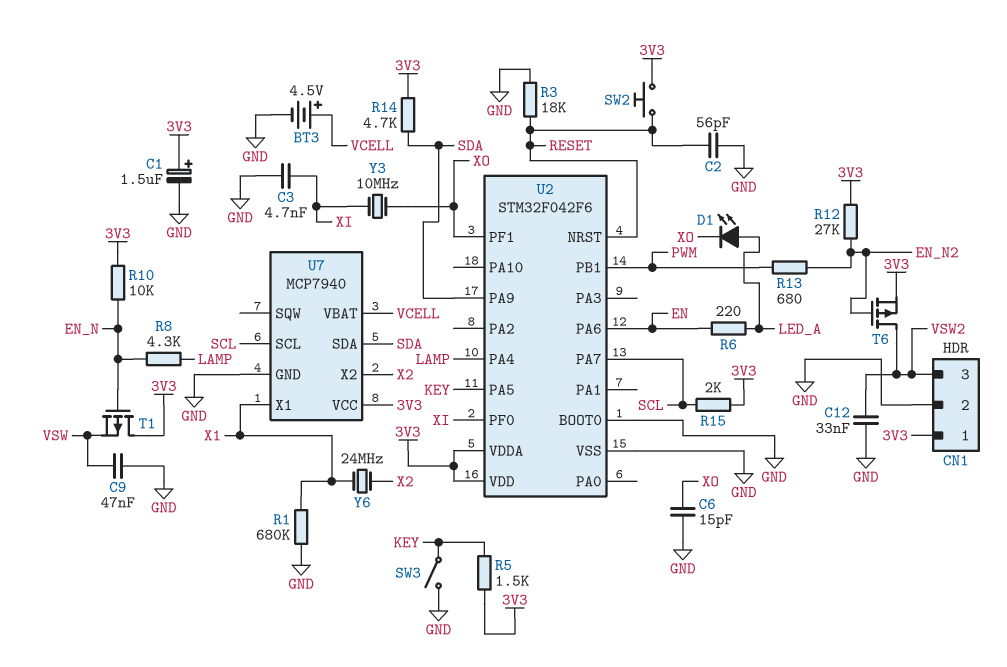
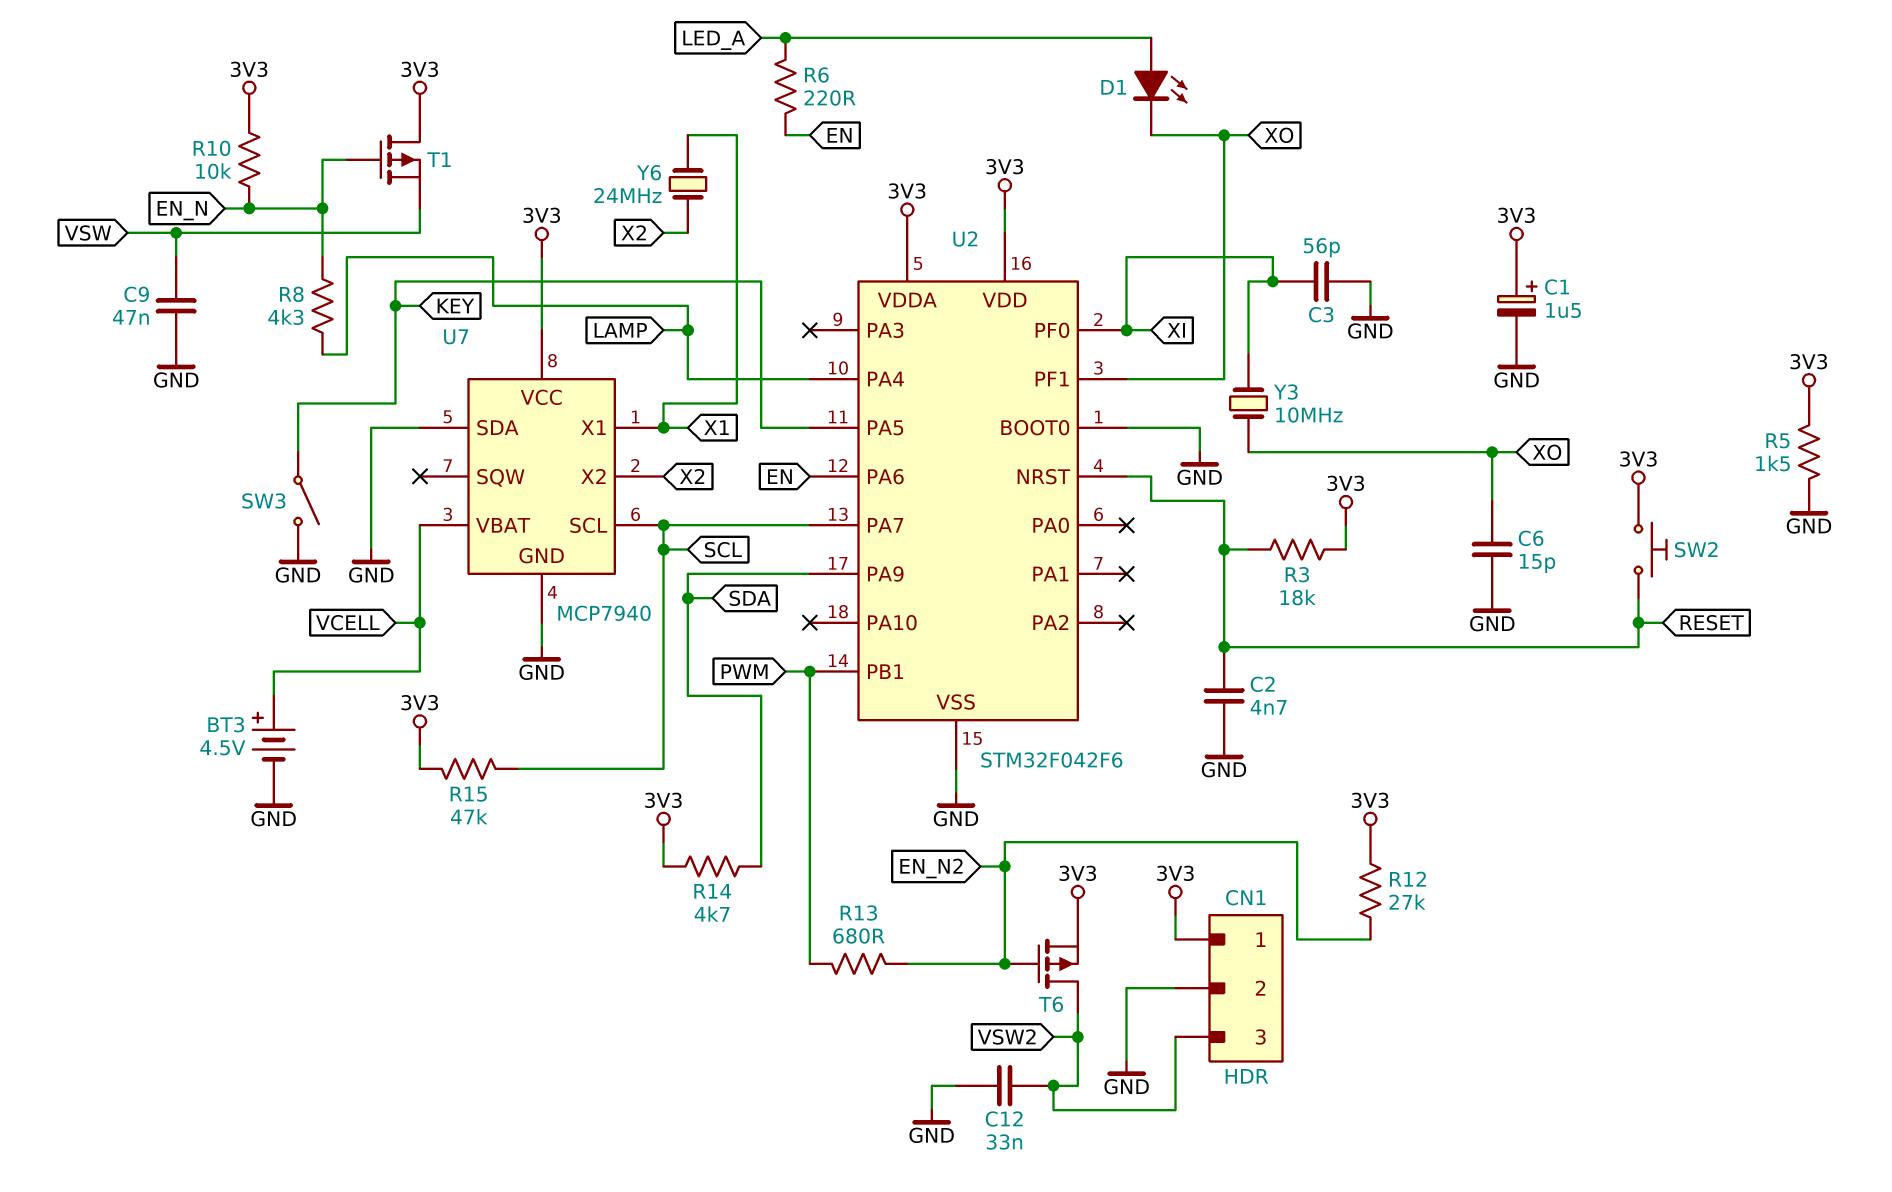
C2: 56pF (GND, RESET) -> 4.7nF (GND, RESET)
C3: 4.7nF (GND, XI) -> 56pF (GND, XI)
R1: 680k (GND, X1) -> none
R3: 18k (GND, RESET) -> 18k (3V3, RESET)
R5: 1.5k (3V3, KEY) -> 1.5k (3V3, GND)
R15: 2k (3V3, SCL) -> 47k (3V3, SCL)
U7 pin SDA: SDA -> GND

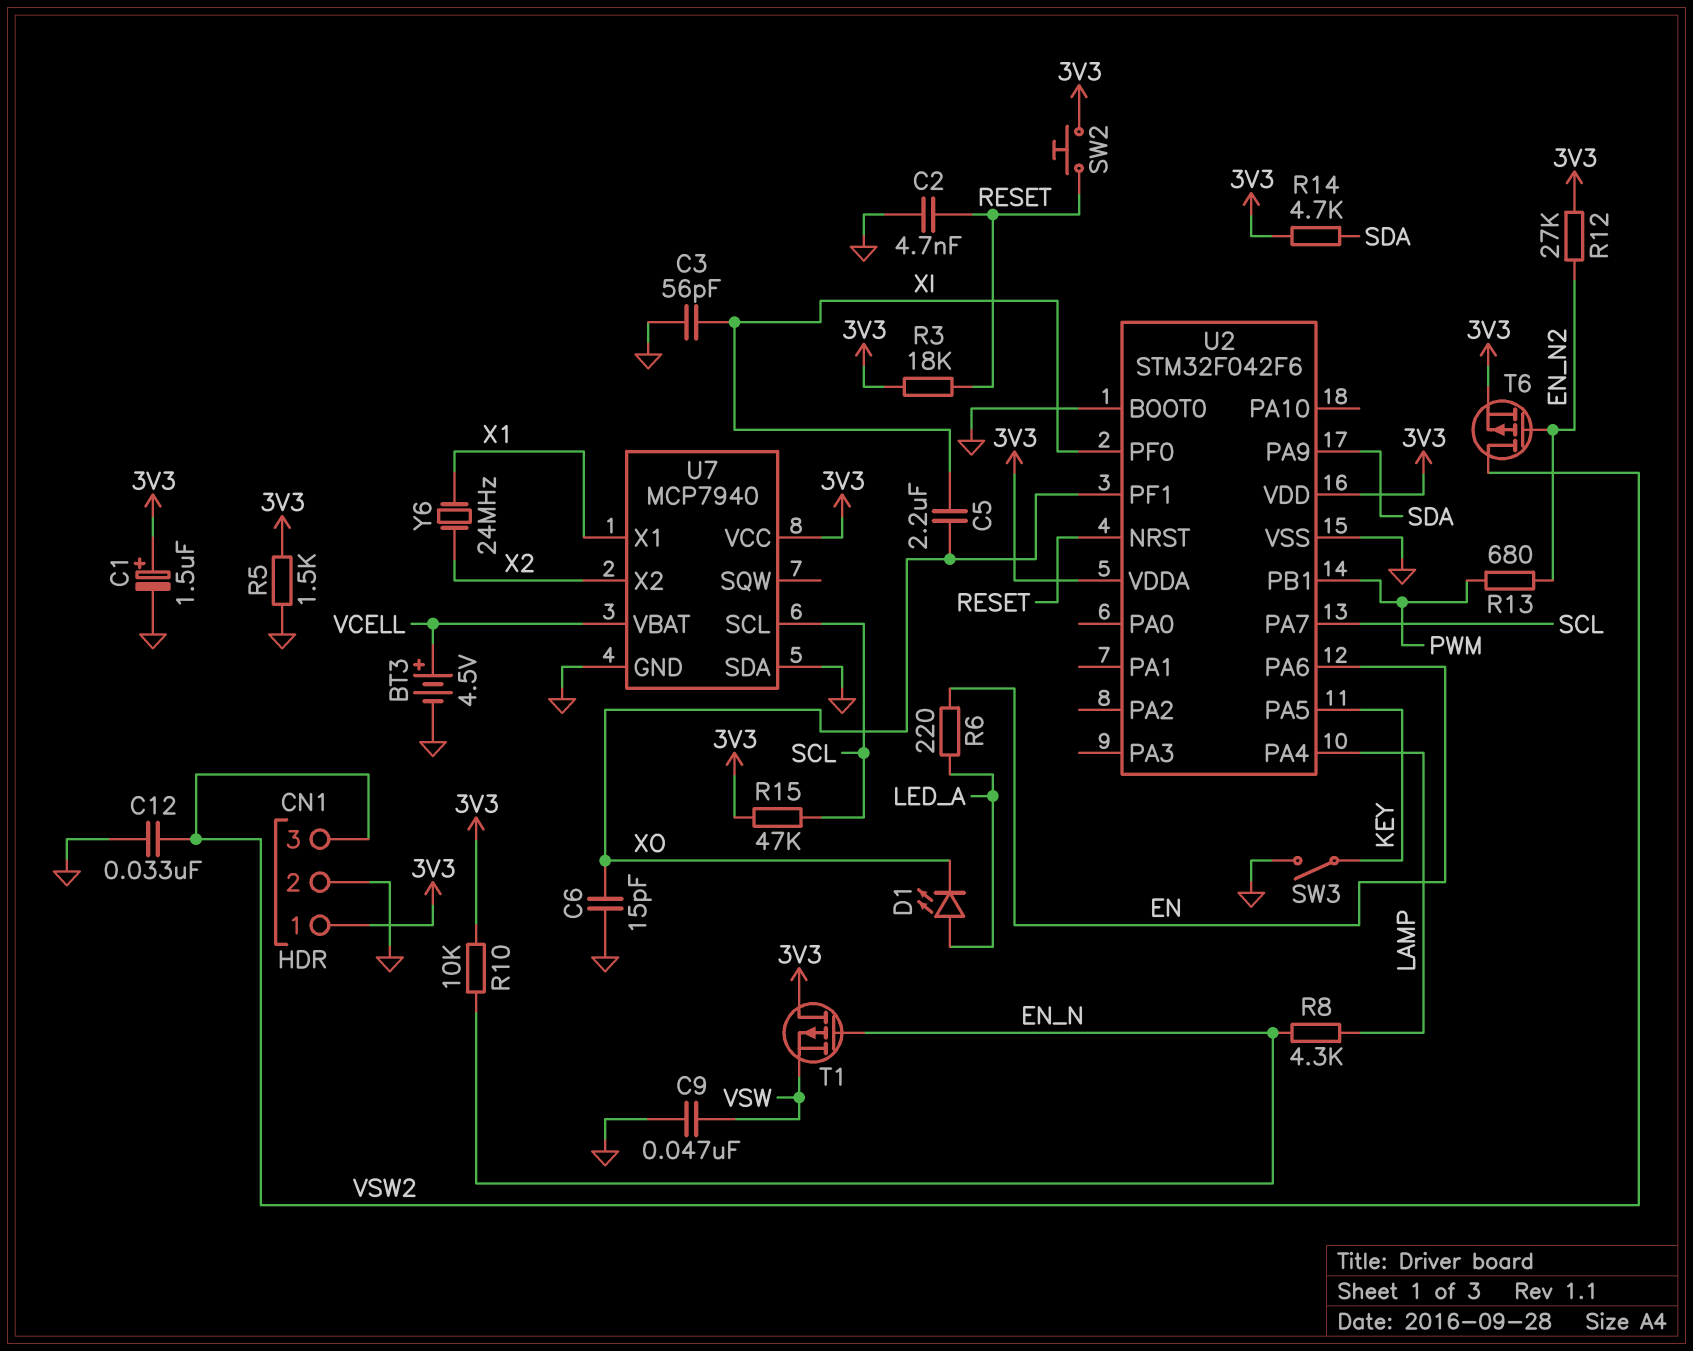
C5: none -> 2.2uF (XI, XO)
Y3: 10MHz (XI, XO) -> none

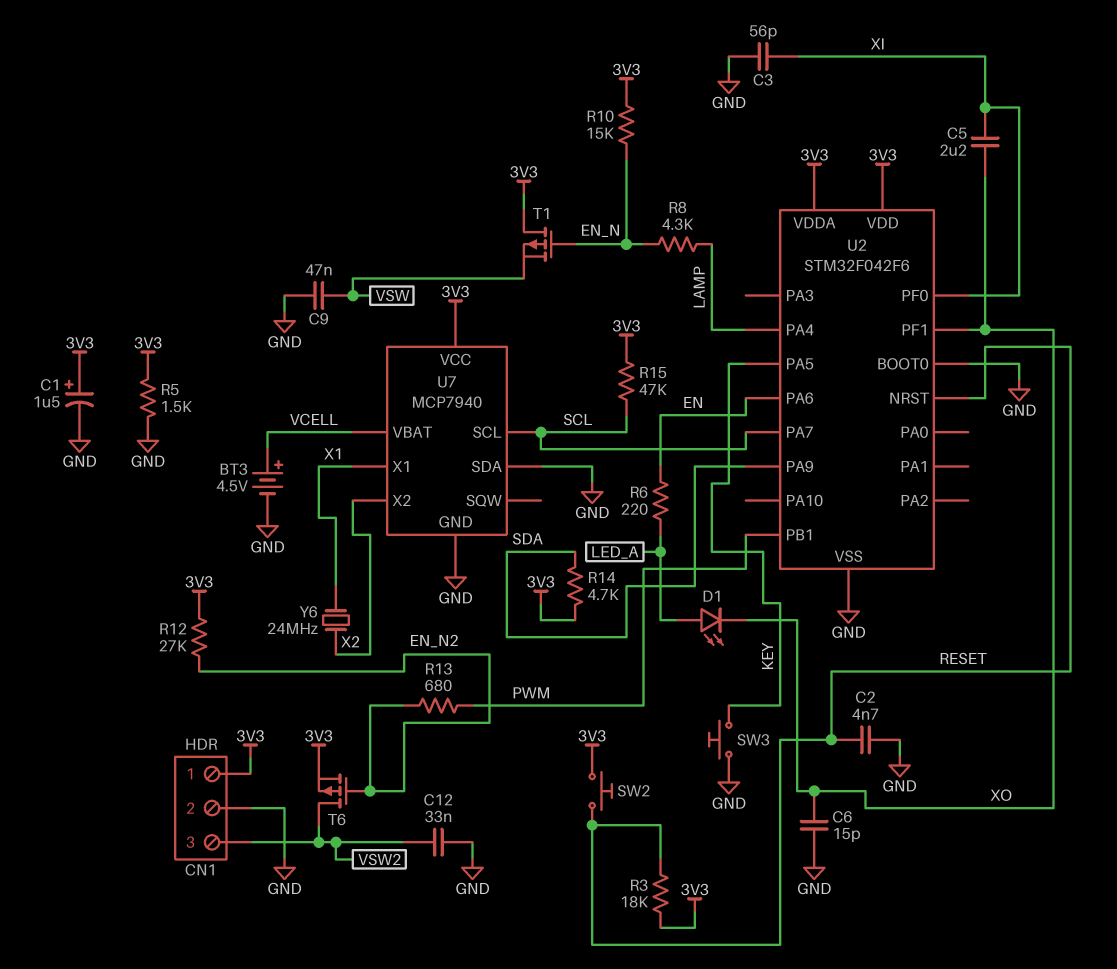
R10: 10k (3V3, EN_N) -> 15k (3V3, EN_N)
SW3: switch (GND, KEY) -> button (GND, KEY)

